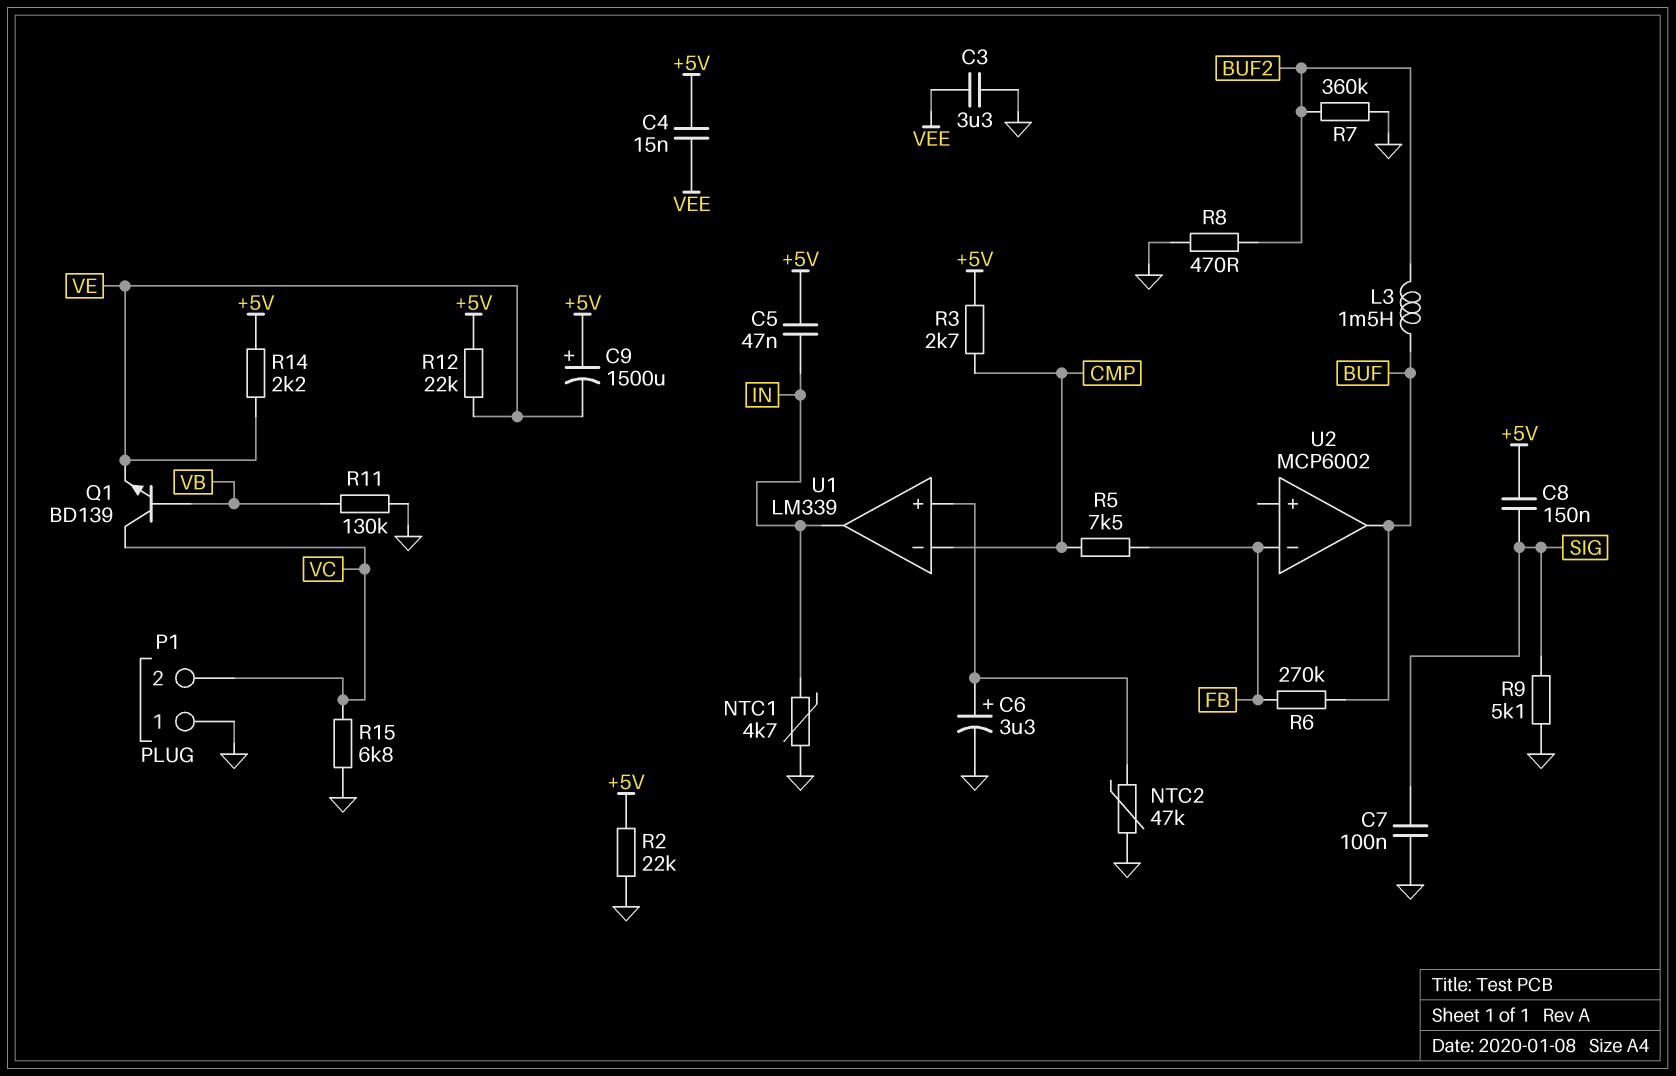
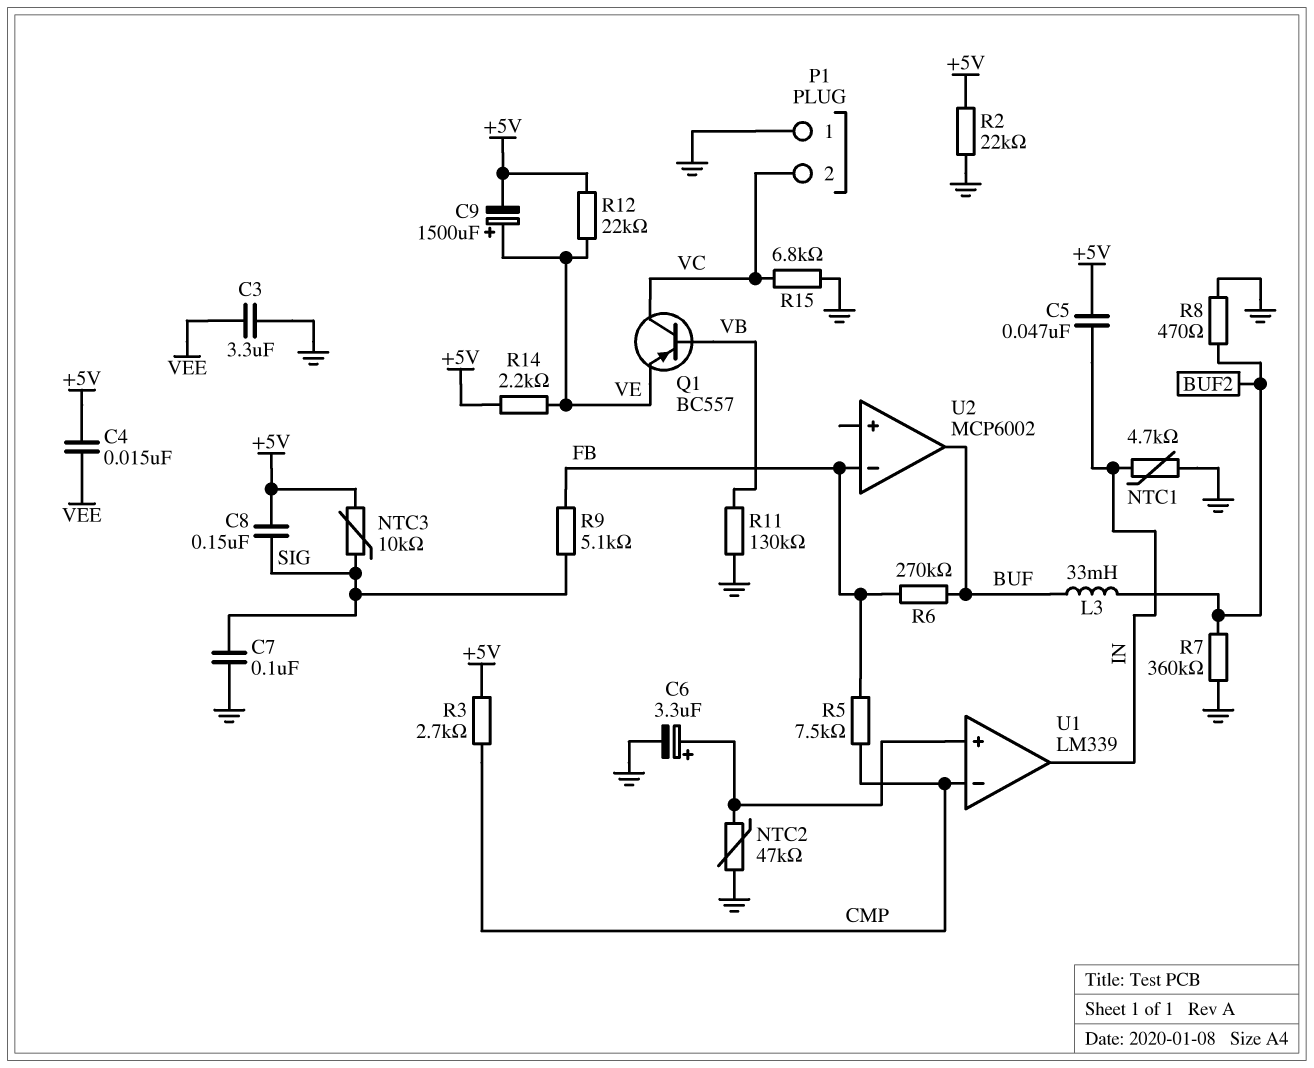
C9: 1500uF (plus +5V, minus VE) -> 1500uF (plus VE, minus +5V)
L3: 1.5mH (BUF, BUF2) -> 33mH (BUF, BUF2)
NTC3: none -> 10k (+5V, SIG)
Q1: NPN BD139 (B VB, C VC, E VE) -> PNP BC557 (B VB, C VC, E VE)
R9: 5.1k (GND, SIG) -> 5.1k (FB, SIG)

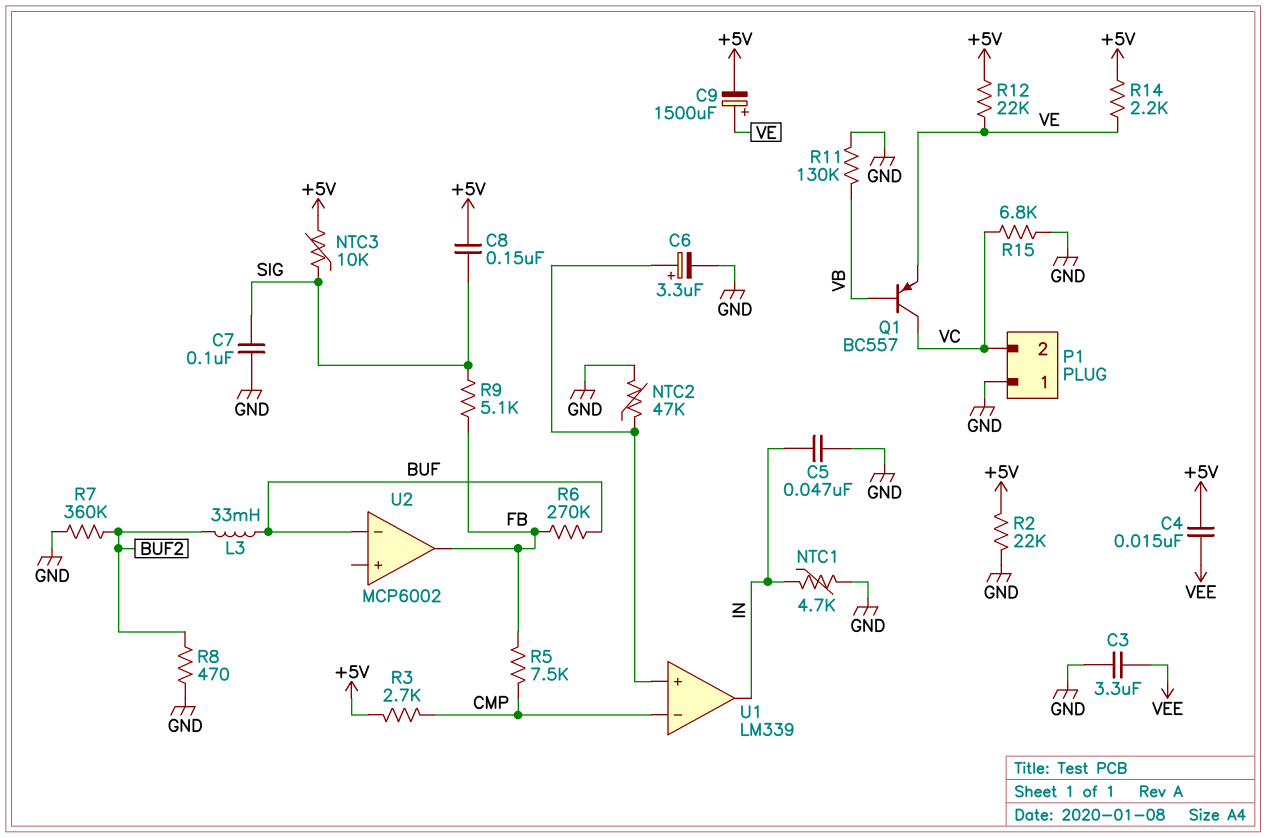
C5: 47nF (+5V, IN) -> 47nF (GND, IN)
U2 pin in-: FB -> BUF
U2 pin out: BUF -> FB

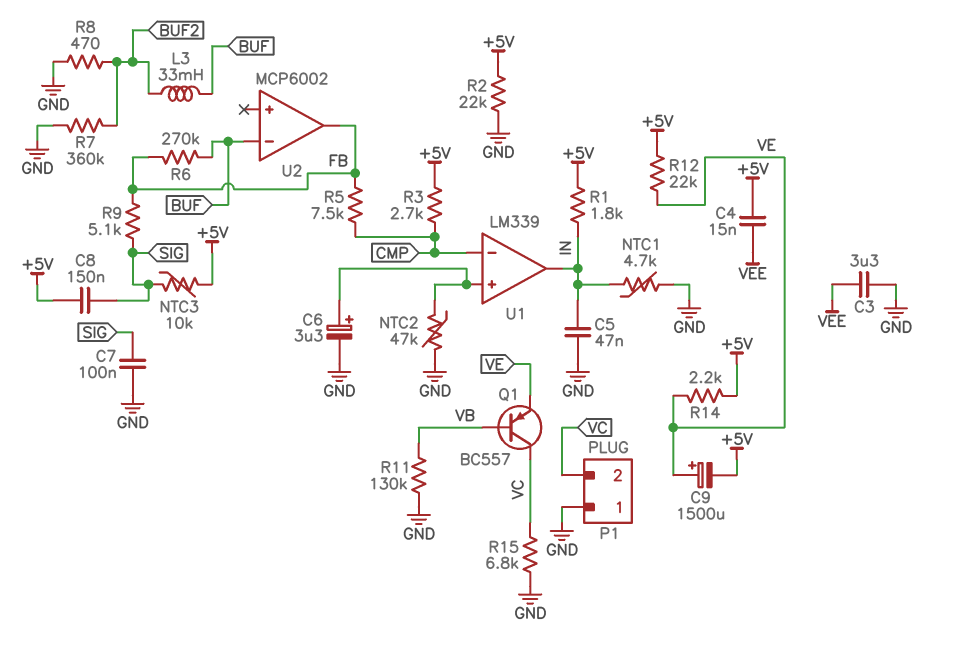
R1: none -> 1.8k (+5V, IN)

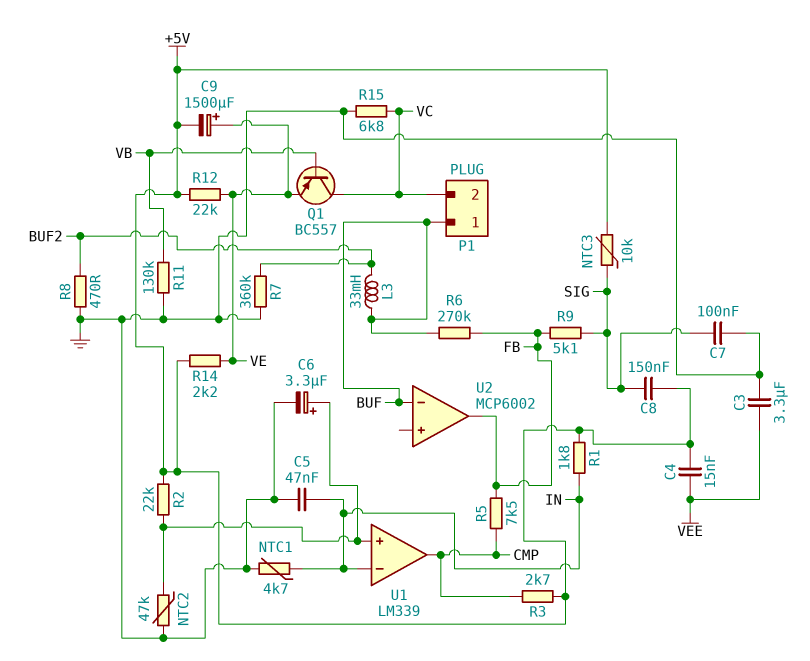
P1 pin 1: GND -> BUF
R2: 22k (+5V, GND) -> 22k (+5V, U1/in+)
U1 pin in-: CMP -> IN
U1 pin out: IN -> CMP

